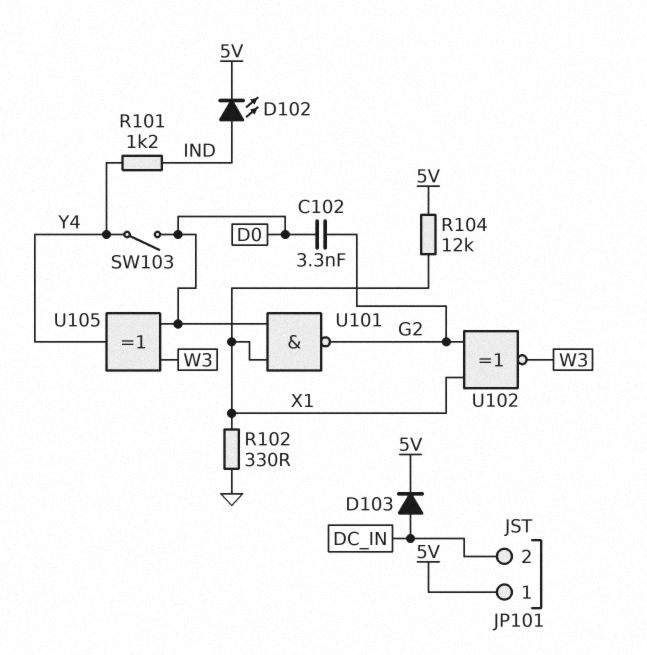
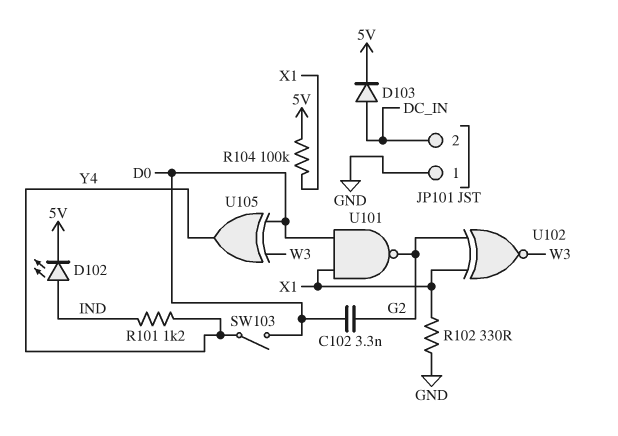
JP101 pin 1: 5V -> GND
R104: 12k (5V, X1) -> 100k (5V, X1)

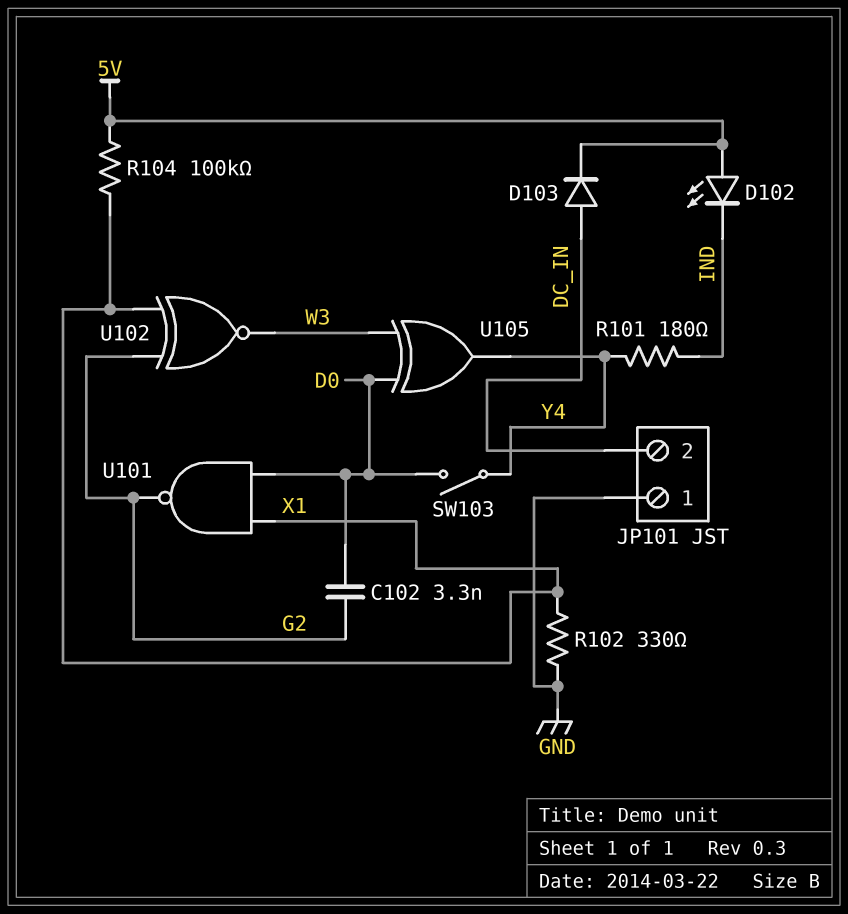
D102: LED (A IND, K 5V) -> LED (A 5V, K IND)
R101: 1.2k (IND, Y4) -> 180 (IND, Y4)

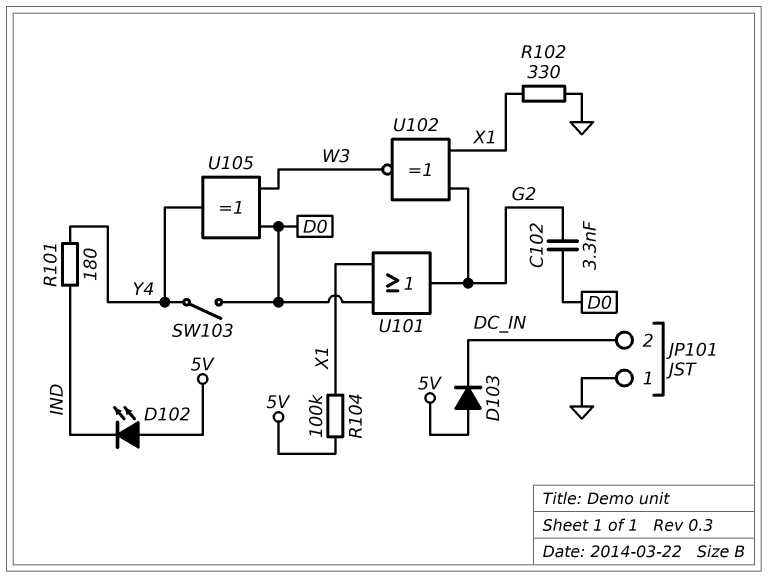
D103: diode (A DC_IN, K 5V) -> diode (A 5V, K DC_IN)
U101: NAND (in D0, in X1, out G2) -> OR (in D0, in X1, out G2)

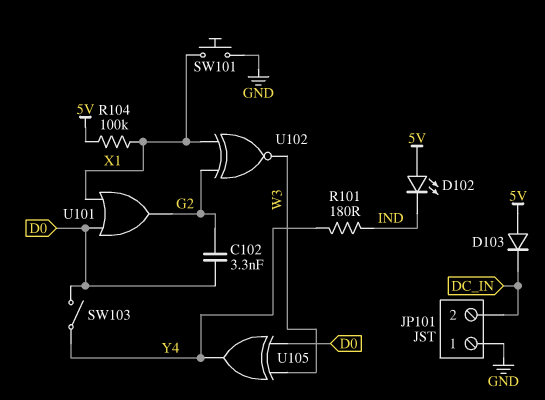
R102: 330 (GND, X1) -> none
SW101: none -> button (GND, X1)

